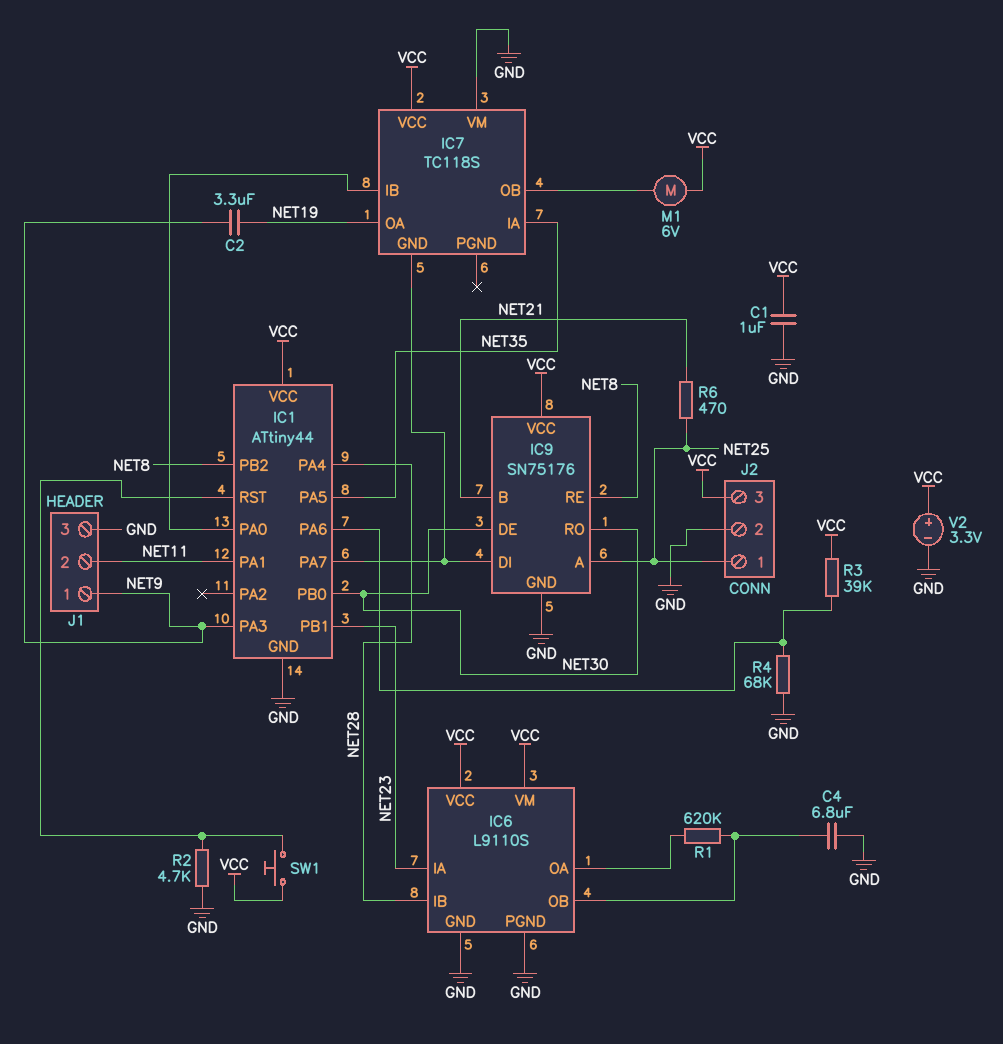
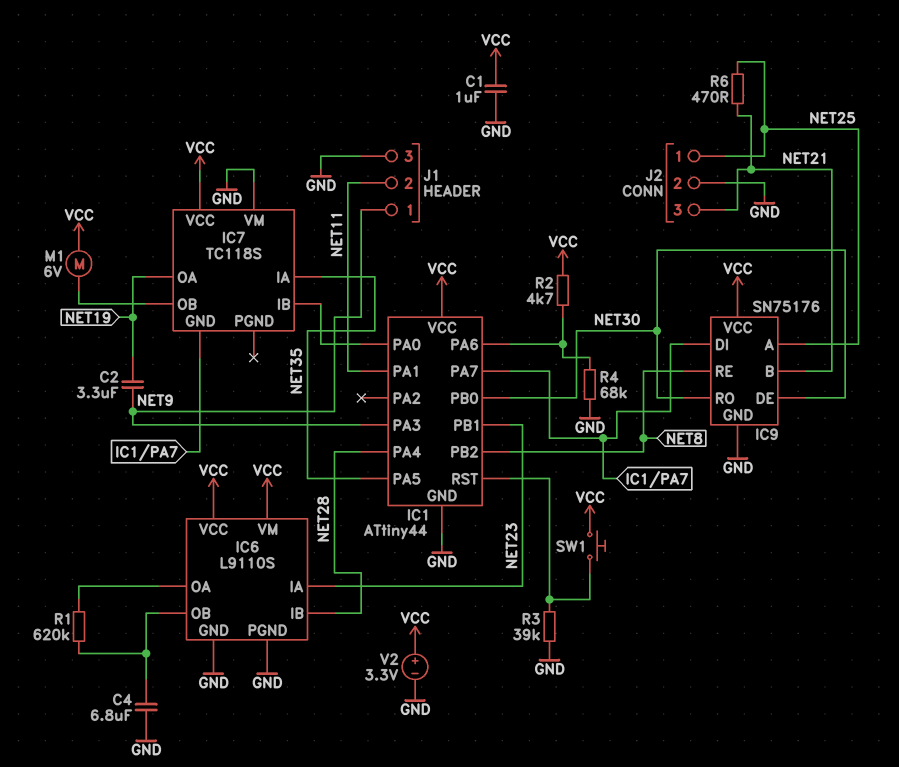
J2 pin 3: VCC -> NET21
R2: 4.7k (GND, IC1/RST) -> 4.7k (IC1/PA6, VCC)
R3: 39k (IC1/PA6, VCC) -> 39k (GND, IC1/RST)

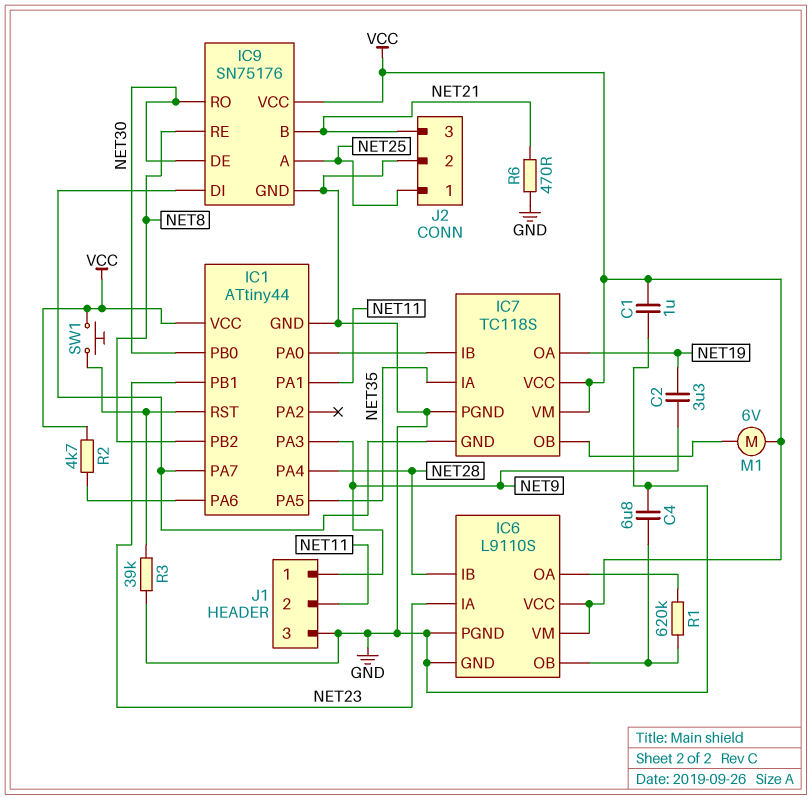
IC7 pin PGND: none -> GND
IC7 pin VM: GND -> VCC
R4: 68k (GND, IC1/PA6) -> none
R6: 470 (NET21, NET25) -> 470 (GND, NET21)
V2: 3.3V (plus VCC, minus GND) -> none

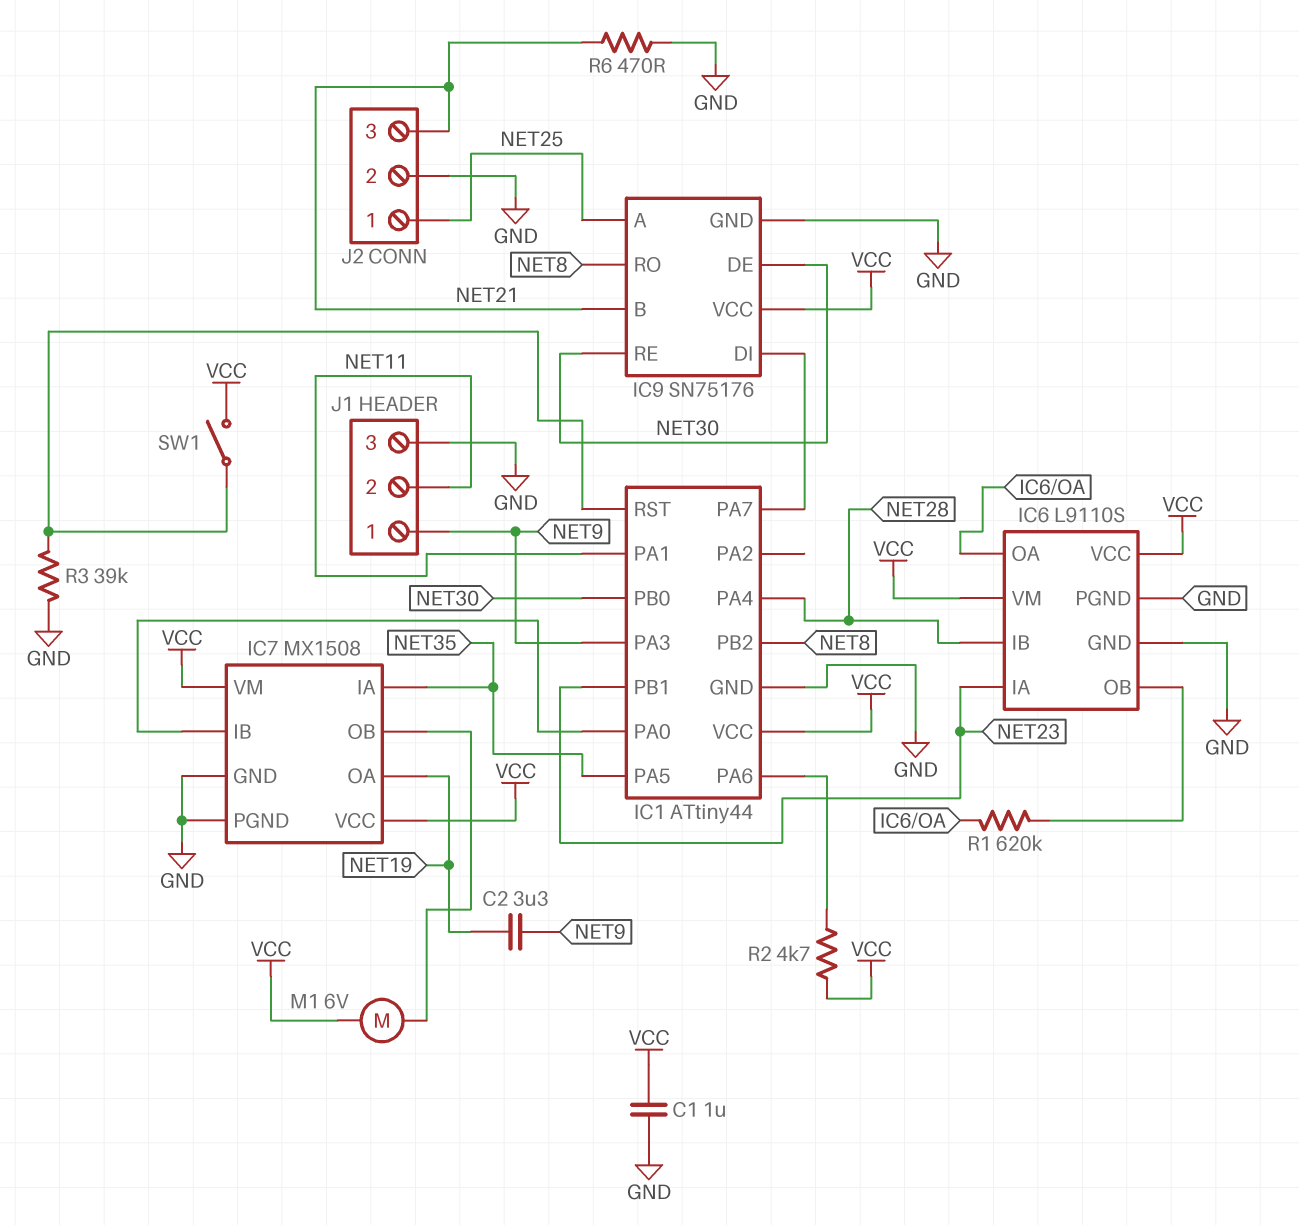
C4: 6.8uF (GND, IC6/OB) -> none
IC7: TC118S -> MX1508
IC7 pin GND: IC1/PA7 -> GND
IC9 pin RE: NET8 -> NET30
IC9 pin RO: NET30 -> NET8
SW1: button (IC1/RST, VCC) -> switch (IC1/RST, VCC)

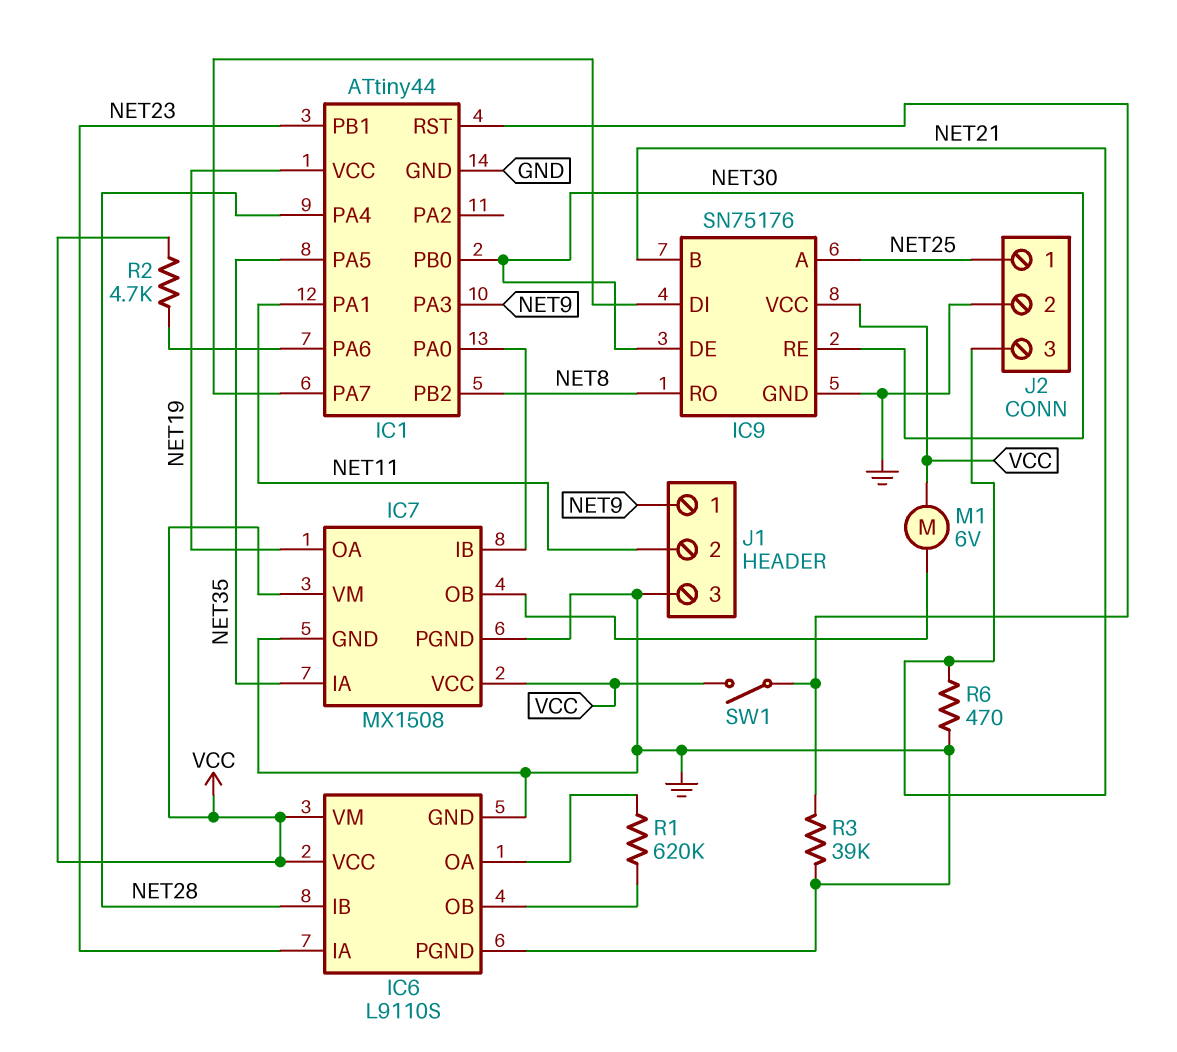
C1: 1uF (GND, VCC) -> none
C2: 3.3uF (NET9, NET19) -> none
IC1 pin VCC: VCC -> NET19

